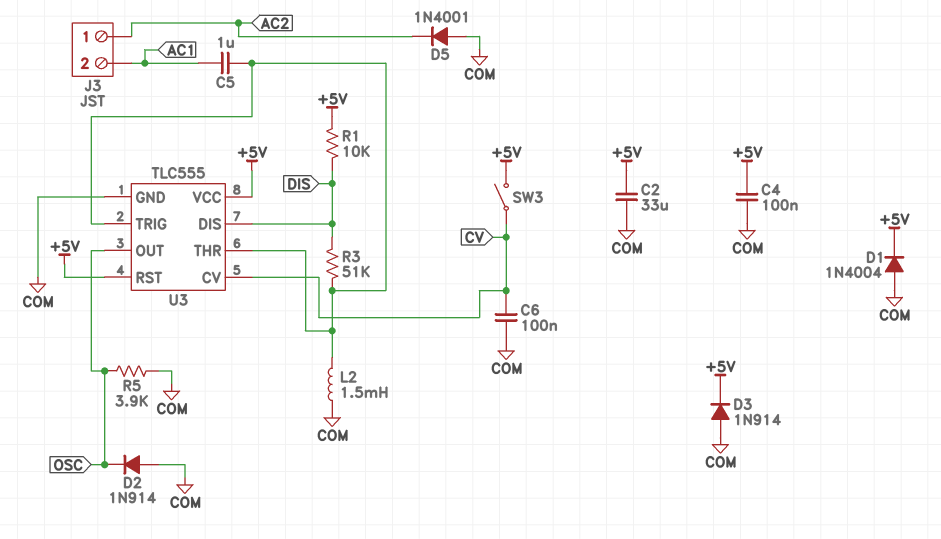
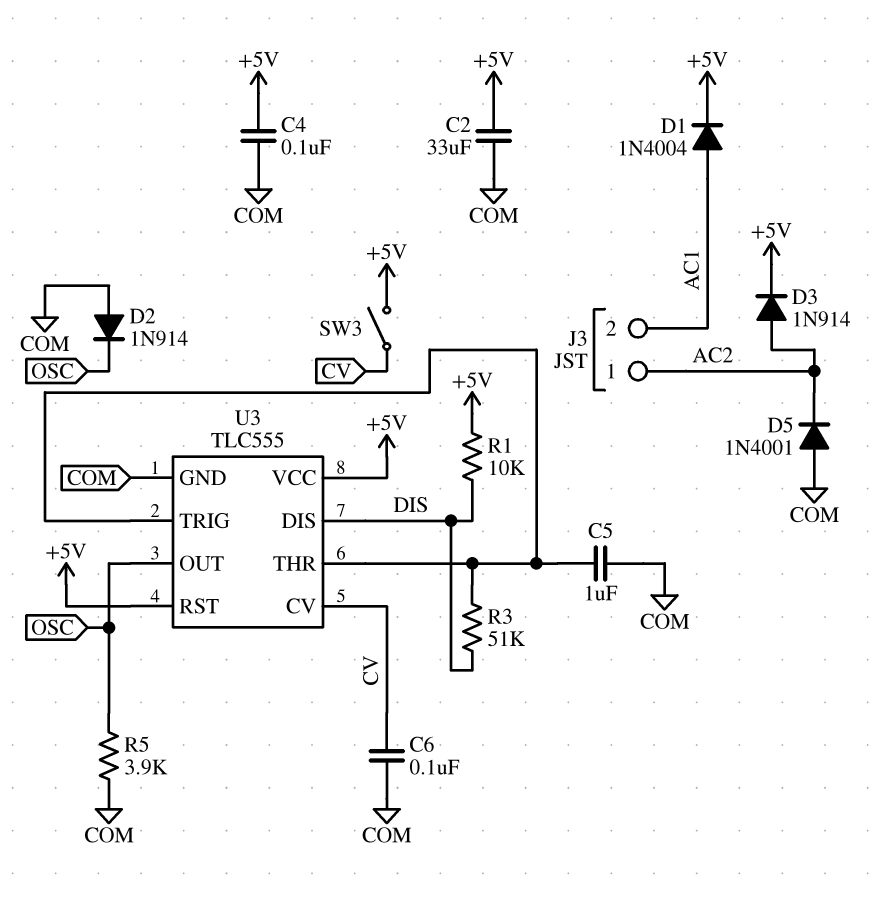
C5: 1uF (AC1, U3/THR) -> 1uF (COM, U3/THR)
D1: diode 1N4004 (A COM, K +5V) -> diode 1N4004 (A AC1, K +5V)
D3: diode 1N914 (A COM, K +5V) -> diode 1N914 (A AC2, K +5V)
L2: 1.5mH (COM, U3/THR) -> none

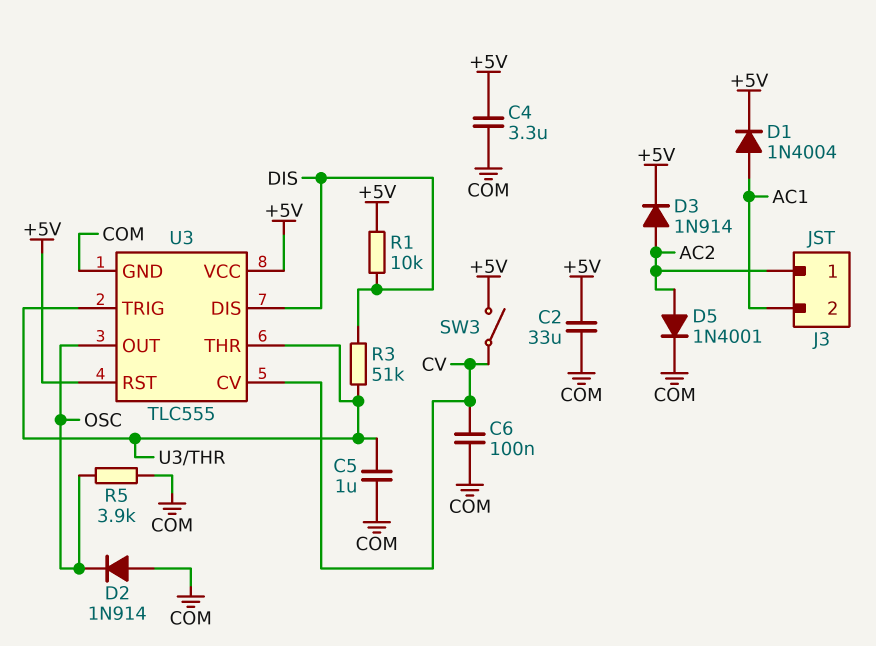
C4: 100nF (+5V, COM) -> 3.3uF (+5V, COM)
D5: diode 1N4001 (A COM, K AC2) -> diode 1N4001 (A AC2, K COM)

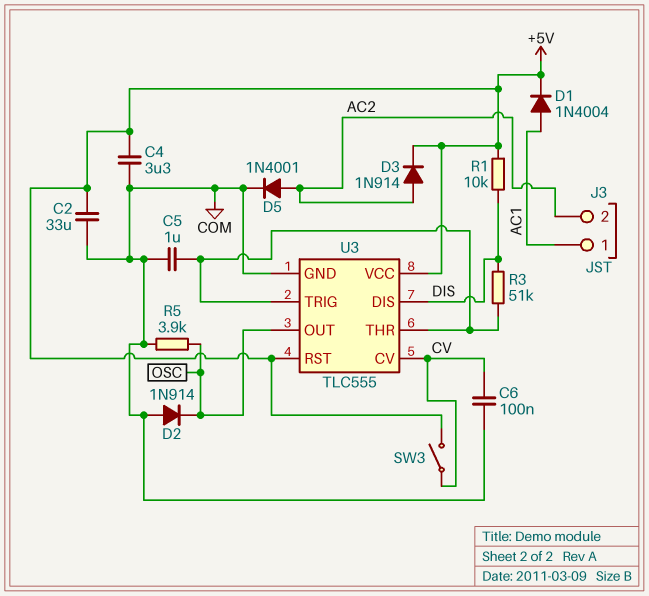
J3 pin 1: AC2 -> AC1
J3 pin 2: AC1 -> AC2

